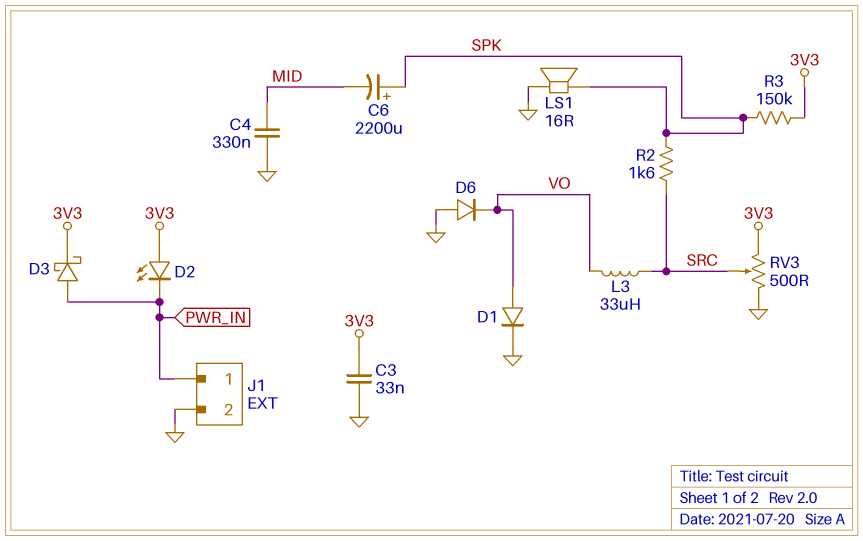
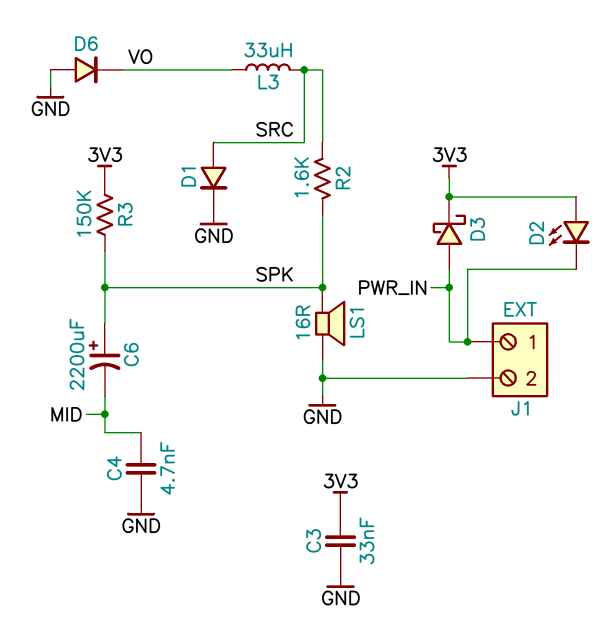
C4: 330nF (GND, MID) -> 4.7nF (GND, MID)
D1: diode (A VO, K GND) -> diode (A SRC, K GND)
RV3: 500 (3V3, GND, wiper SRC) -> none

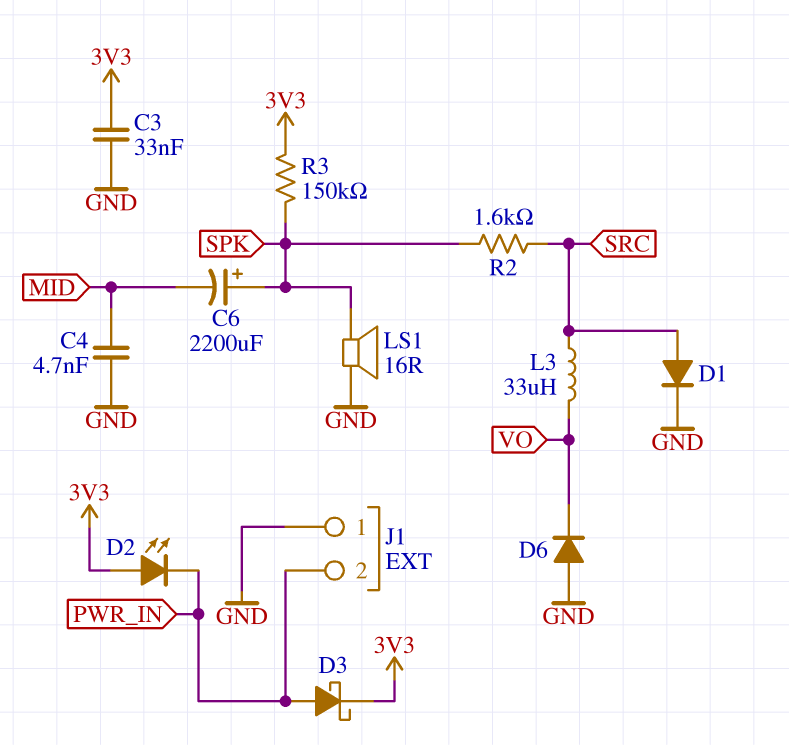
J1 pin 1: PWR_IN -> GND
J1 pin 2: GND -> PWR_IN

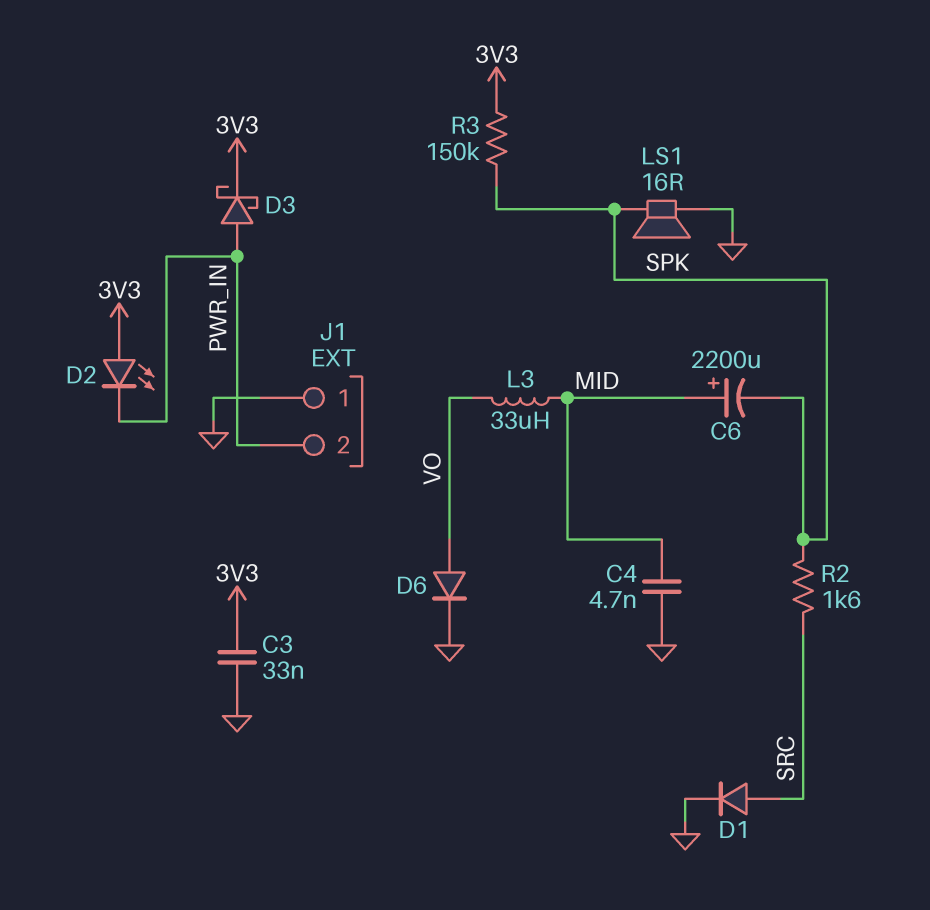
C6: 2200uF (plus SPK, minus MID) -> 2200uF (plus MID, minus SPK)
D6: diode (A GND, K VO) -> diode (A VO, K GND)
L3: 33uH (SRC, VO) -> 33uH (MID, VO)

